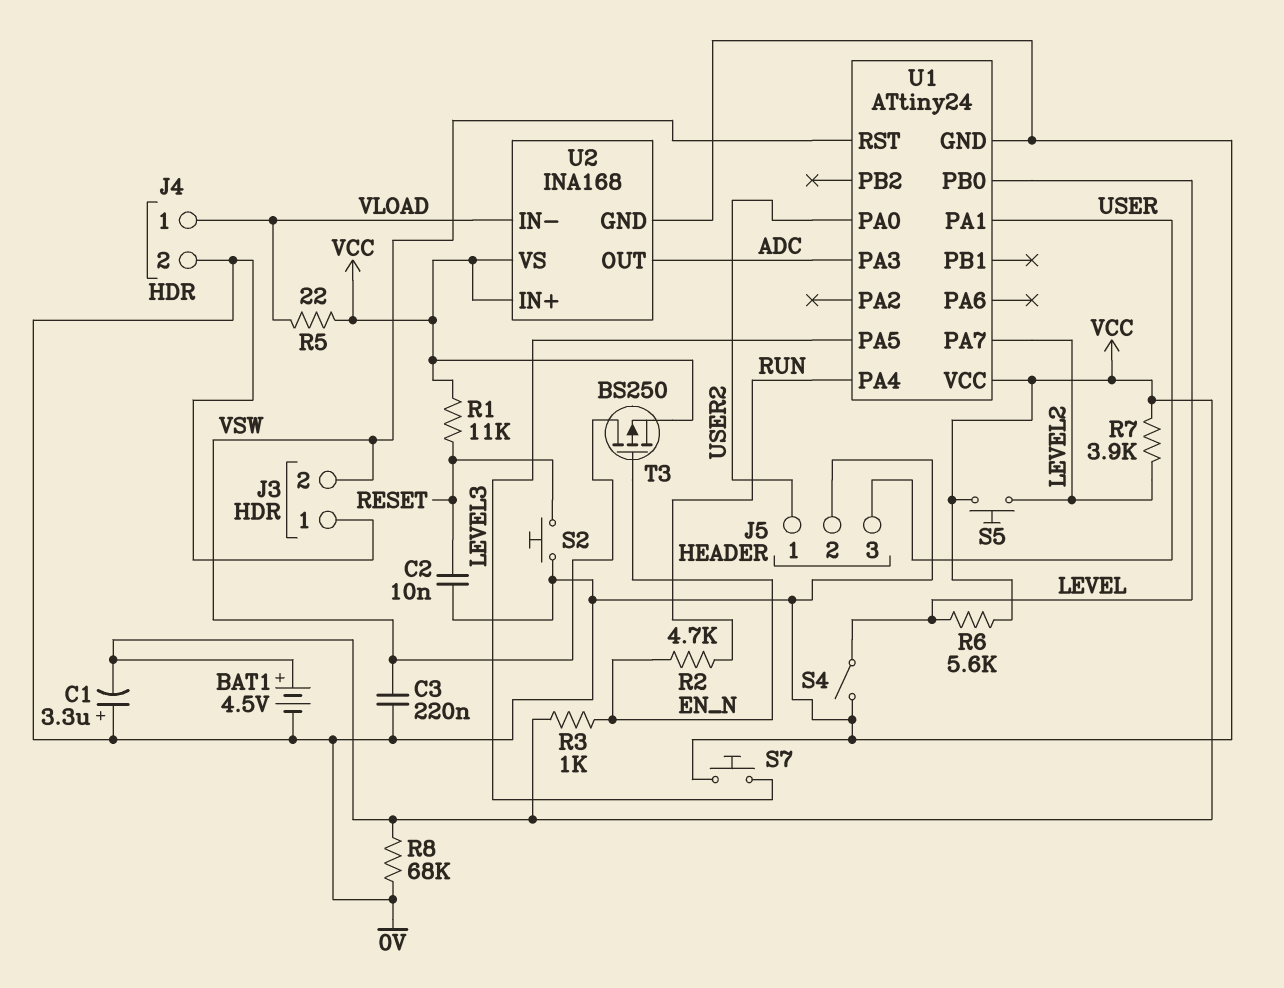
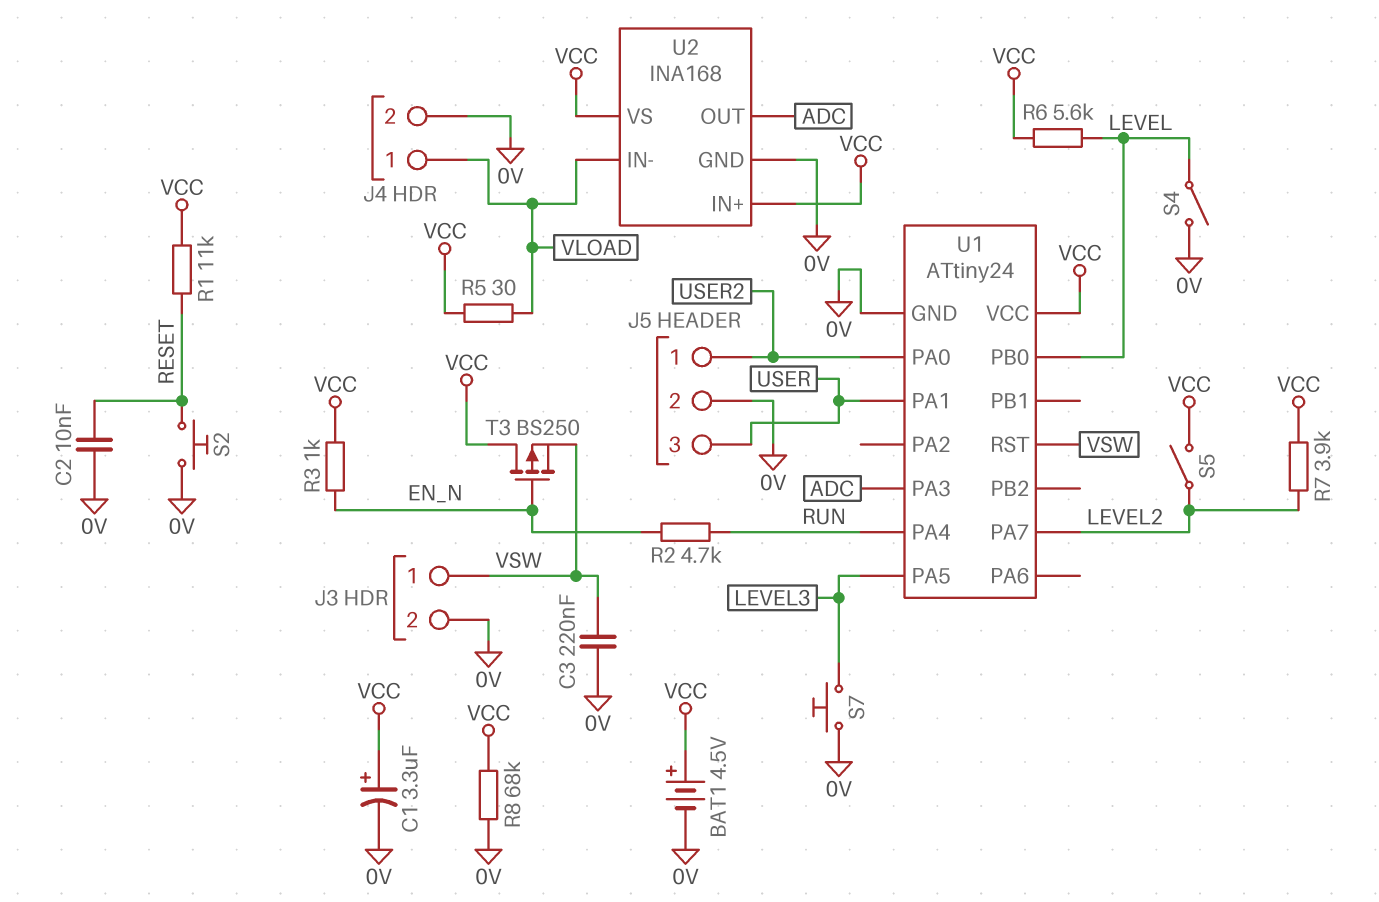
C1: 3.3uF (plus 0V, minus VCC) -> 3.3uF (plus VCC, minus 0V)
J3 pin 1: 0V -> VSW
J3 pin 2: VSW -> 0V
R5: 22 (VCC, VLOAD) -> 30 (VCC, VLOAD)
S5: button (LEVEL2, VCC) -> switch (LEVEL2, VCC)
T3: PMOS BS250 (G EN_N, D VSW, S VCC) -> PMOS BS250 (G EN_N, D VCC, S VSW)

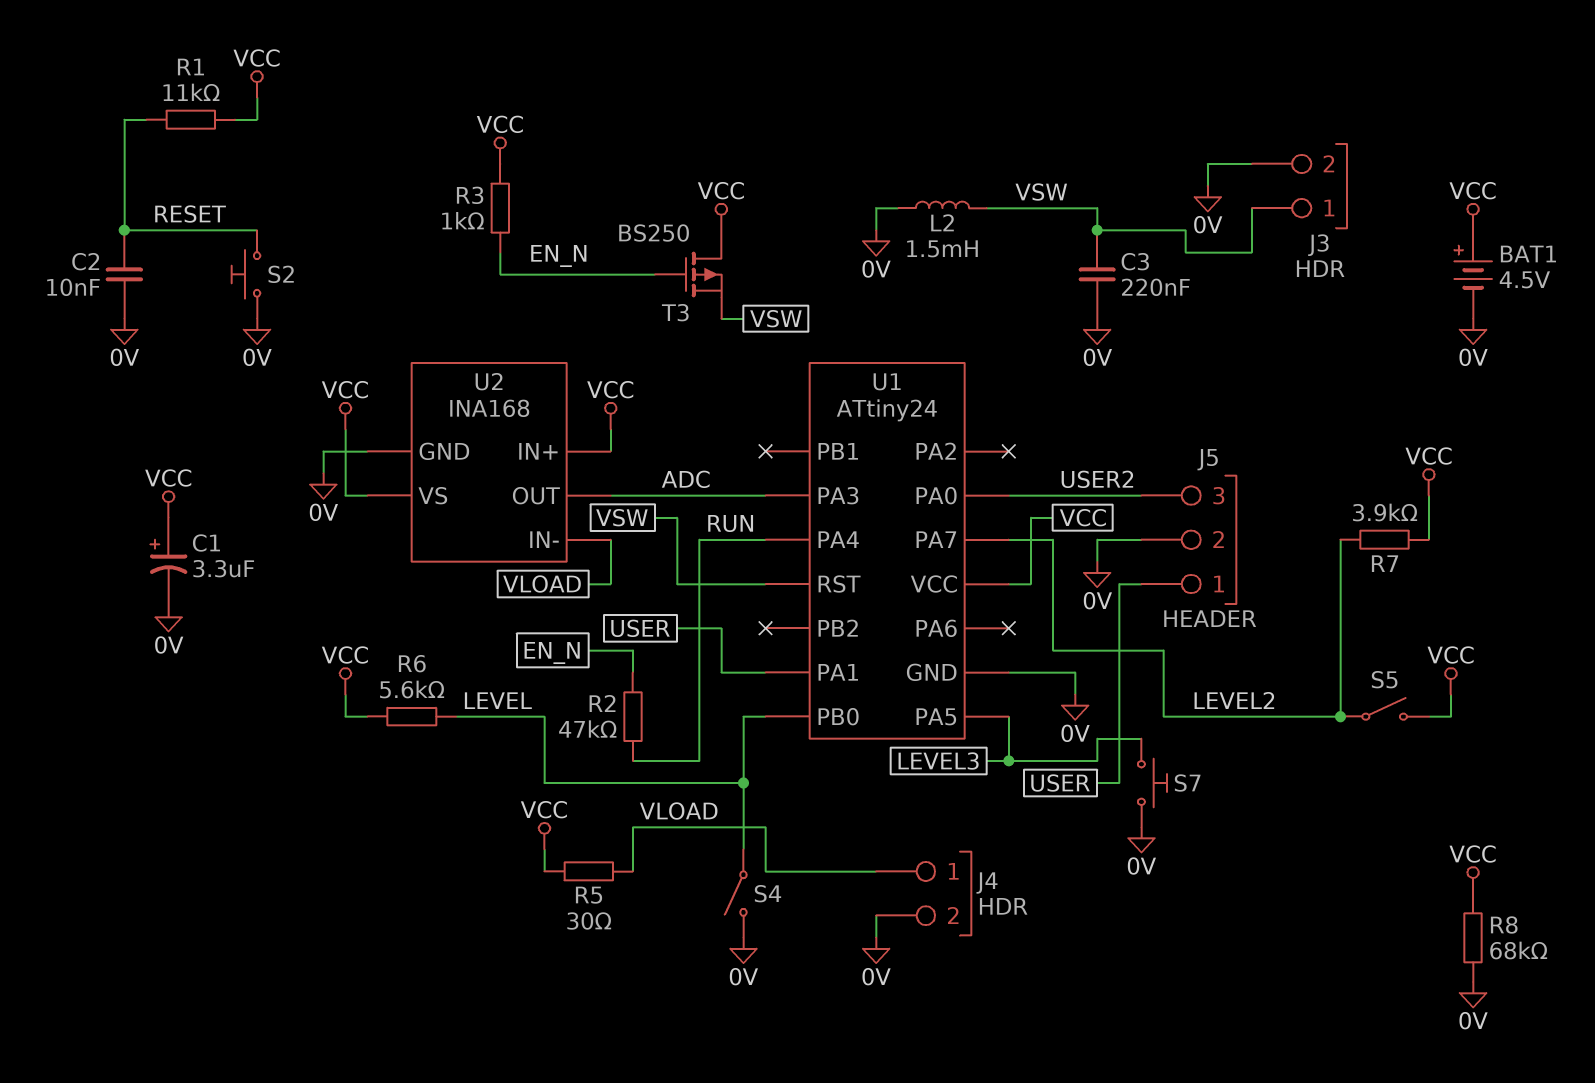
J5 pin 1: USER2 -> USER
J5 pin 3: USER -> USER2
L2: none -> 1.5mH (0V, VSW)
R2: 4.7k (EN_N, RUN) -> 47k (EN_N, RUN)

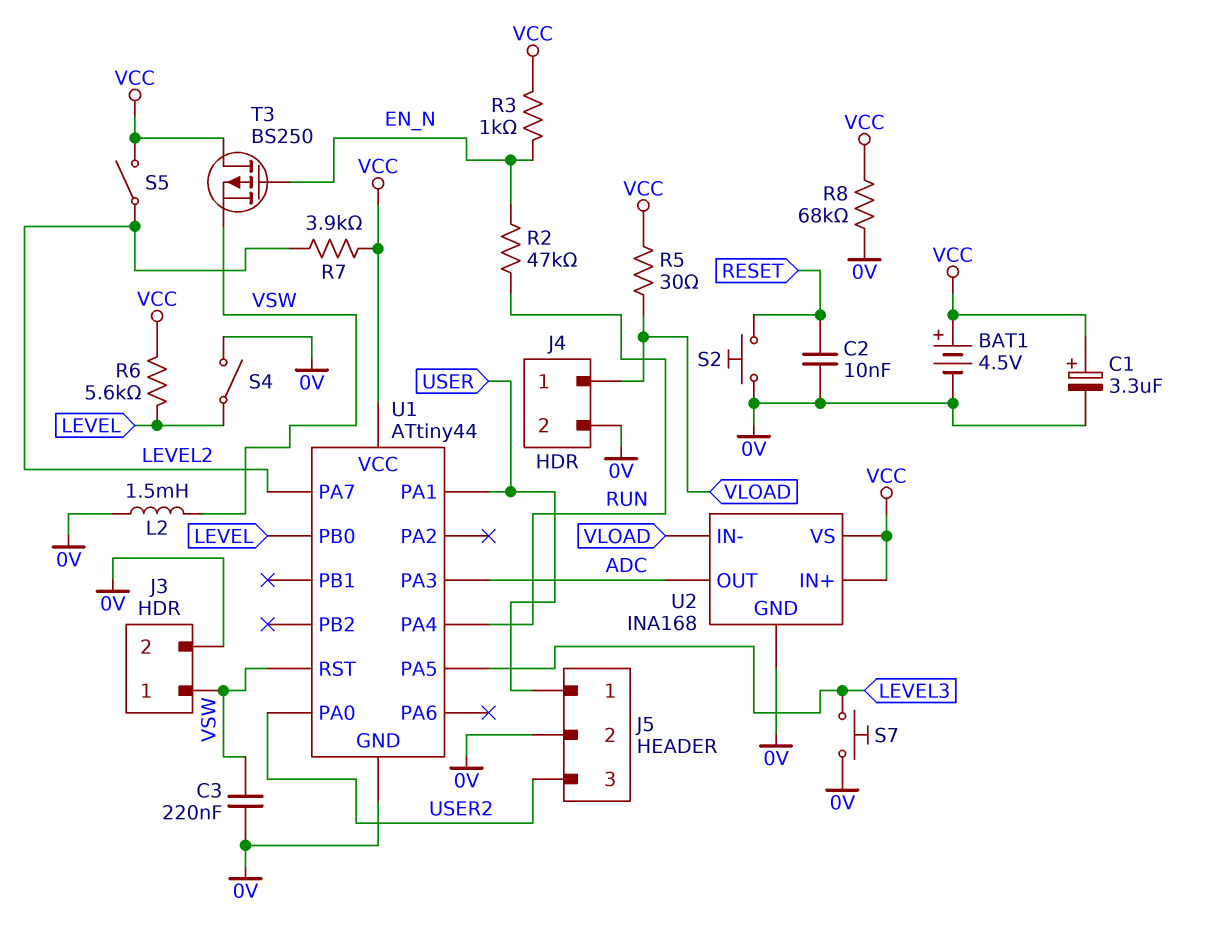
R1: 11k (RESET, VCC) -> none
U1: ATtiny24 -> ATtiny44

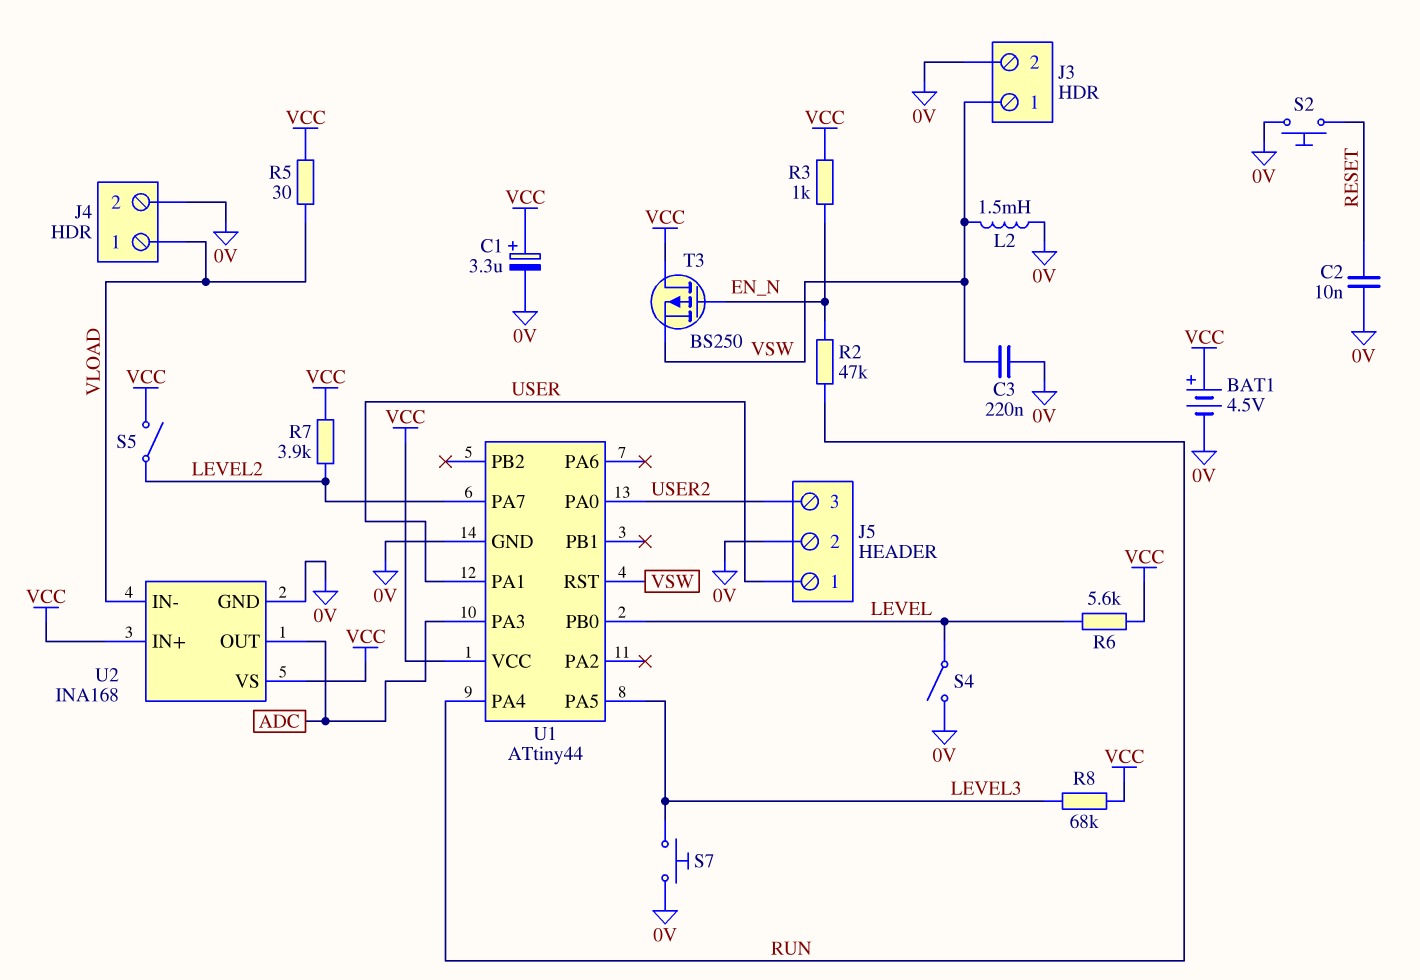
R8: 68k (0V, VCC) -> 68k (LEVEL3, VCC)

